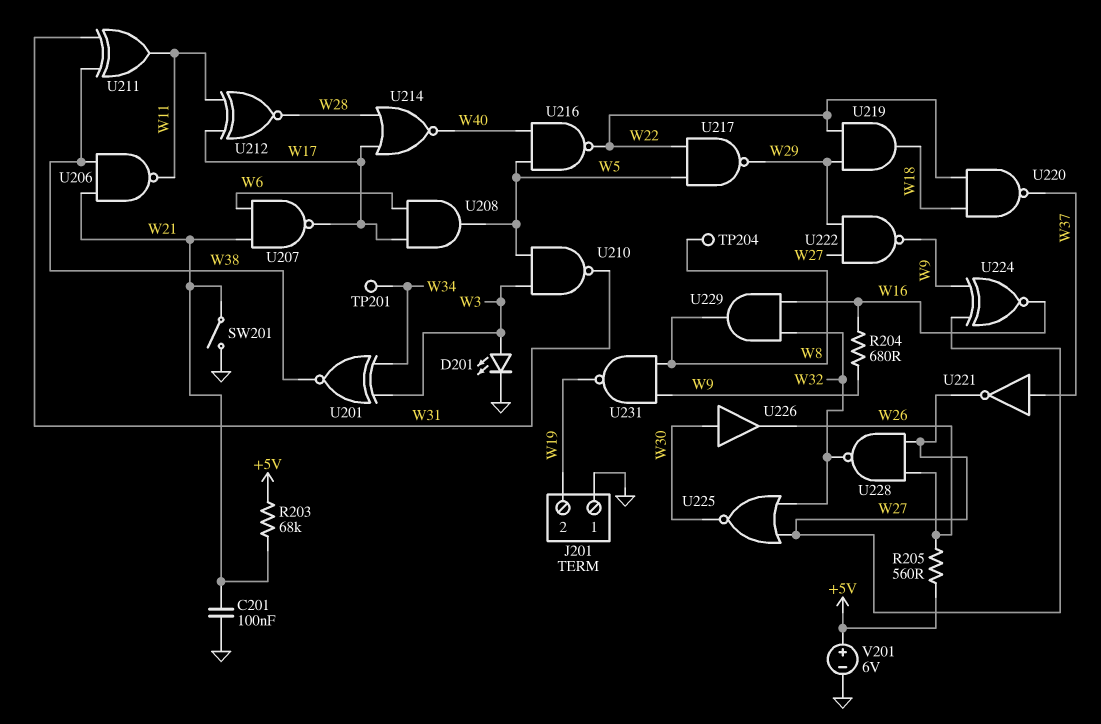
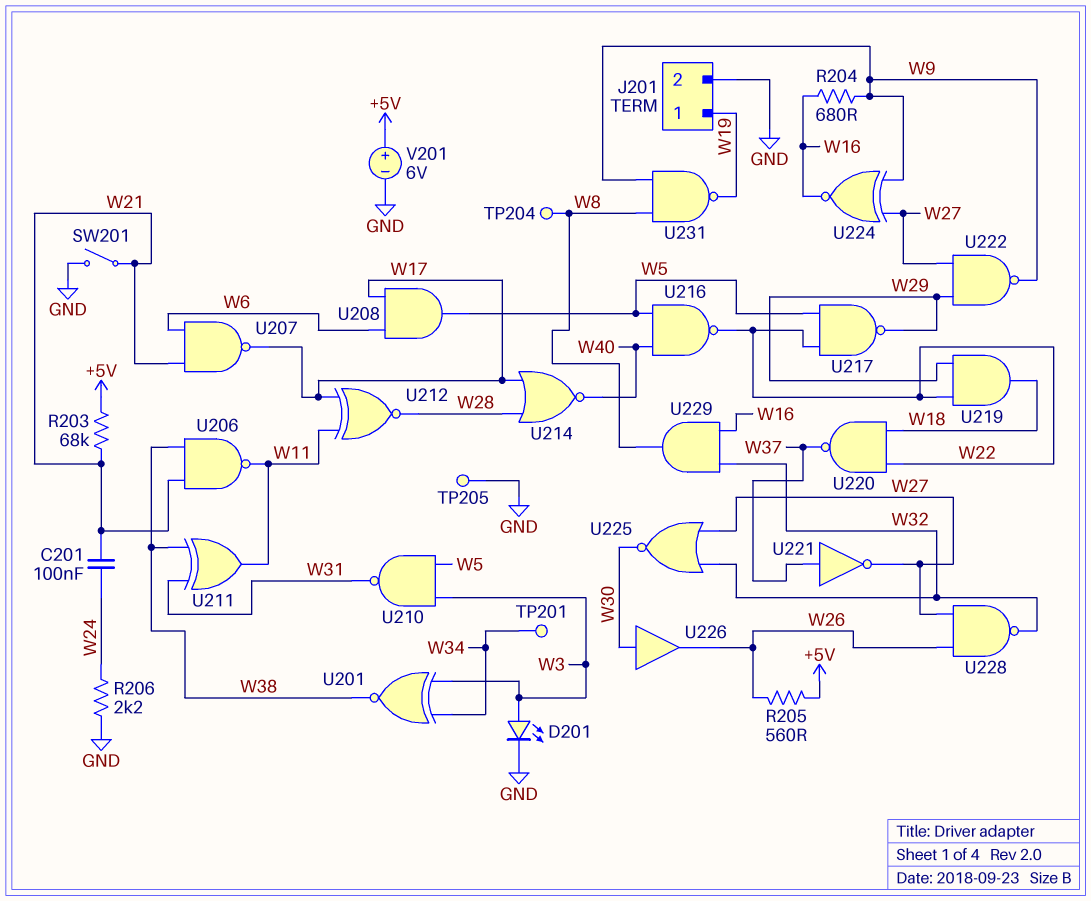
C201: 100nF (GND, W21) -> 100nF (W21, W24)
J201 pin 1: GND -> W19
J201 pin 2: W19 -> GND
R206: none -> 2.2k (GND, W24)
TP205: none -> test point (GND)

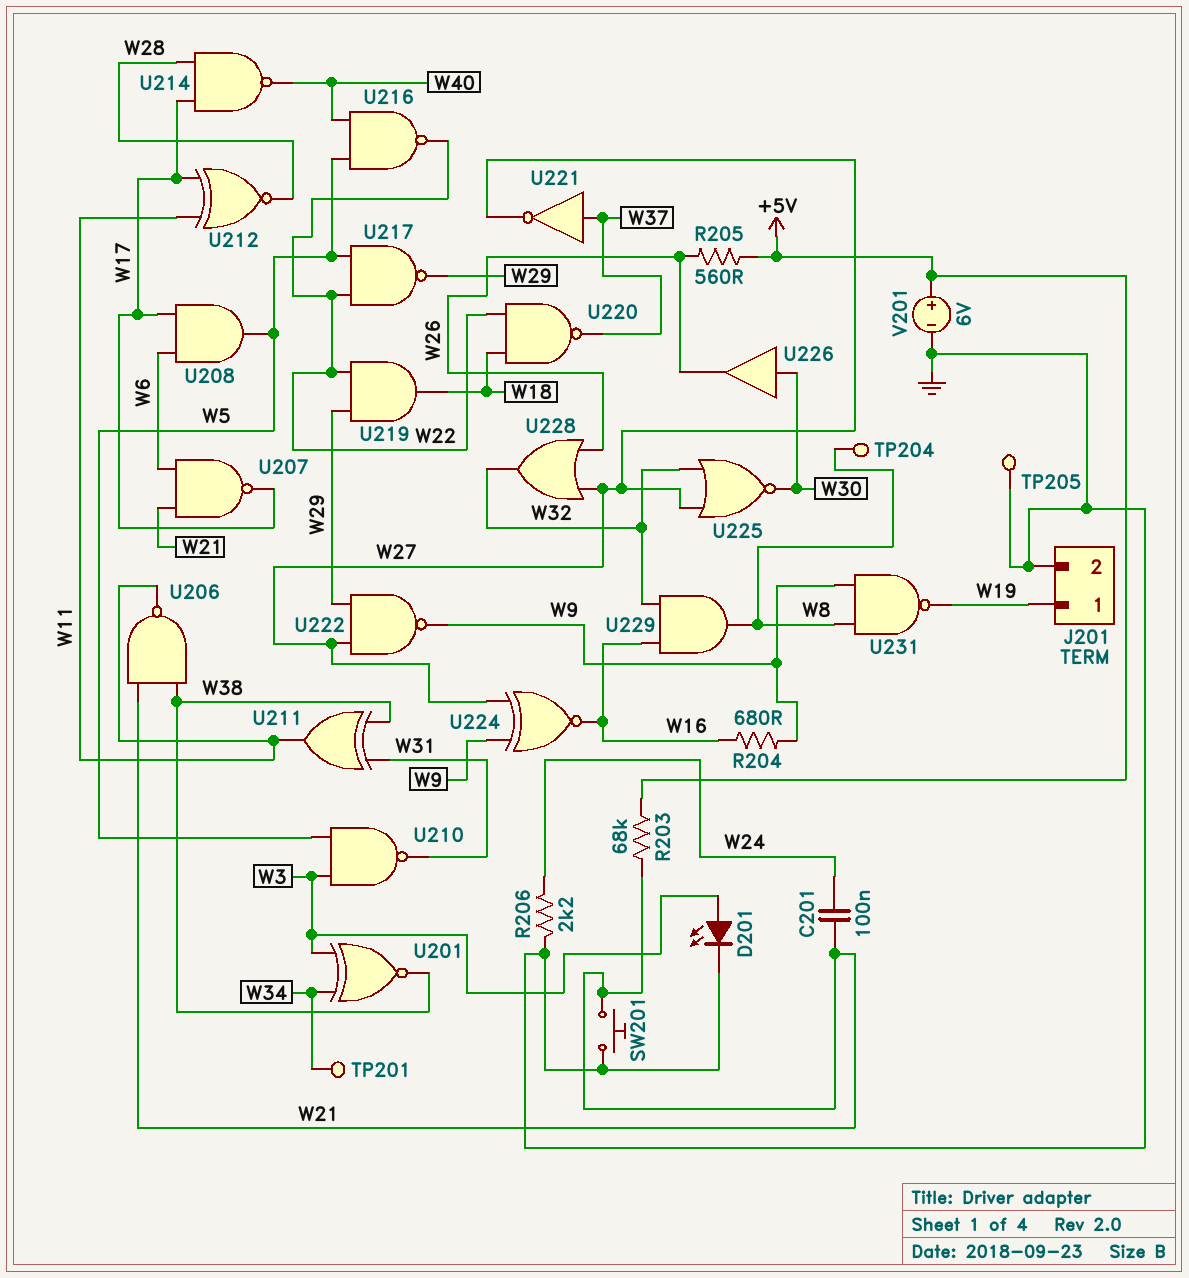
SW201: switch (GND, W21) -> button (GND, W21)
U214: NOR (in W17, in W28, out W40) -> NAND (in W17, in W28, out W40)
U228: NAND (in W26, in W27, out W32) -> OR (in W26, in W27, out W32)

